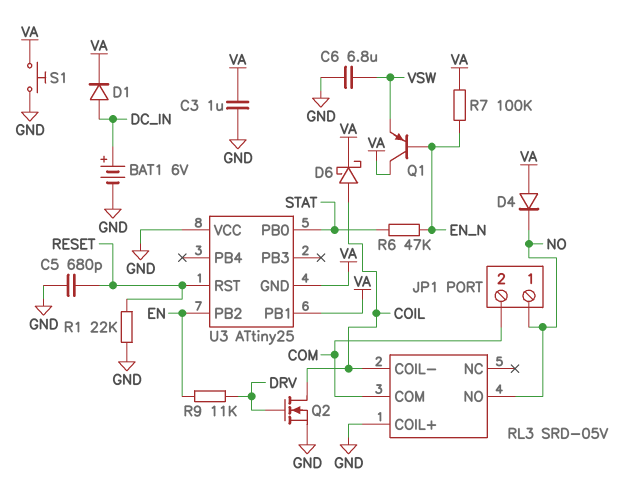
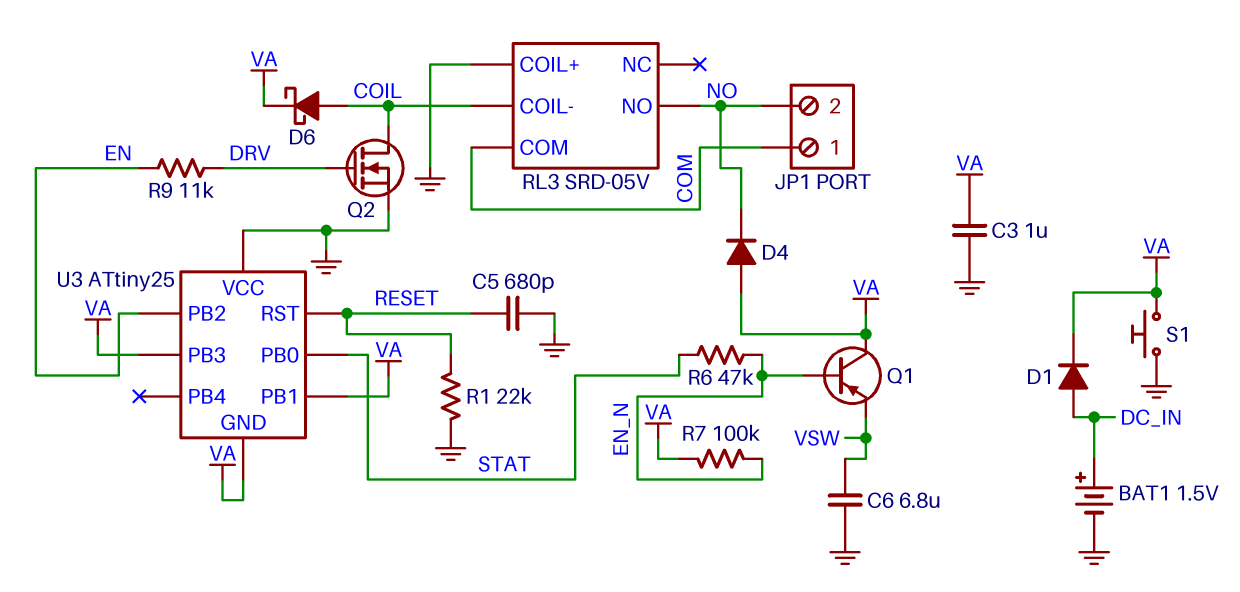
BAT1: 6V (plus DC_IN, minus GND) -> 1.5V (plus DC_IN, minus GND)
JP1 pin 1: NO -> COM
JP1 pin 2: COM -> NO
U3 pin PB3: none -> VA

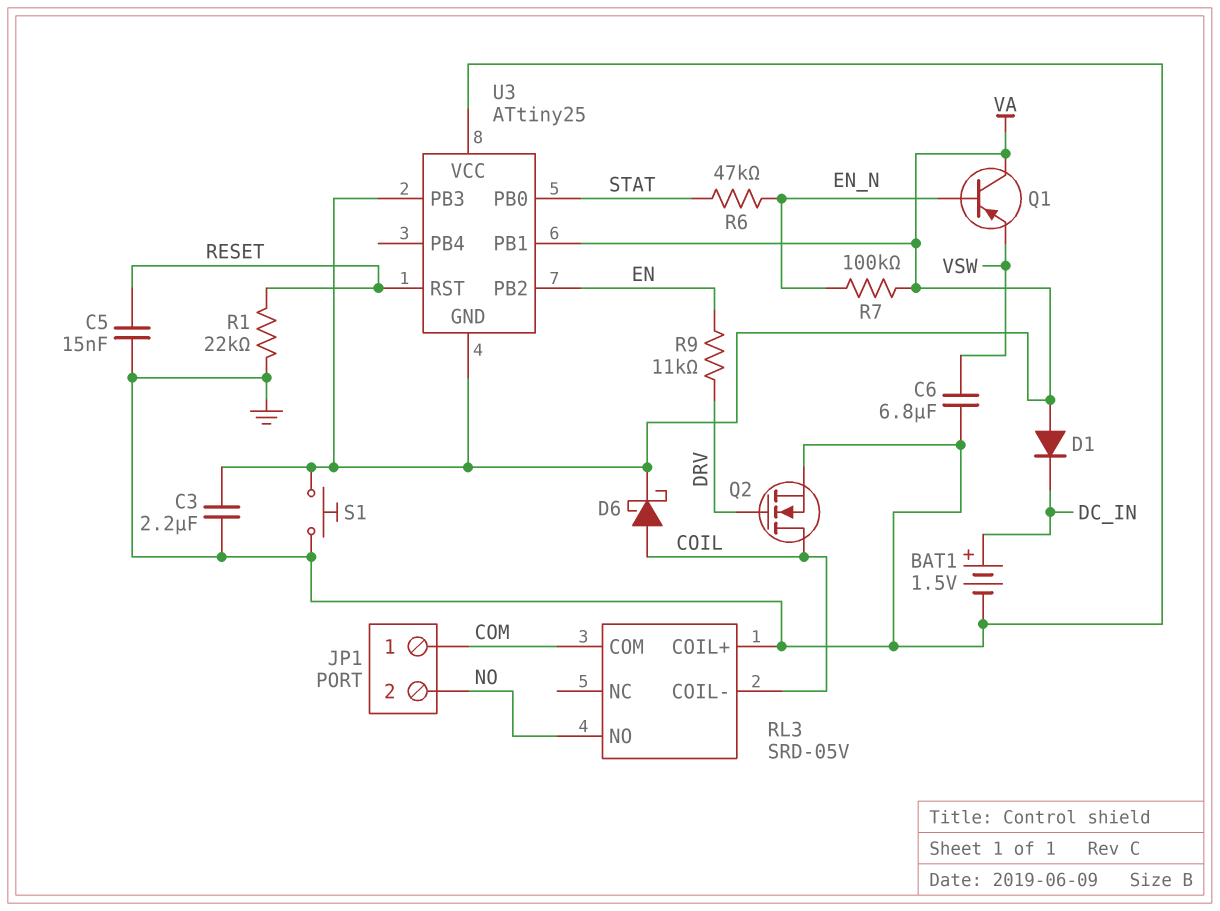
C3: 1uF (GND, VA) -> 2.2uF (GND, VA)
C5: 680pF (GND, RESET) -> 15nF (GND, RESET)
D1: diode (A DC_IN, K VA) -> diode (A VA, K DC_IN)
D4: diode (A VA, K NO) -> none

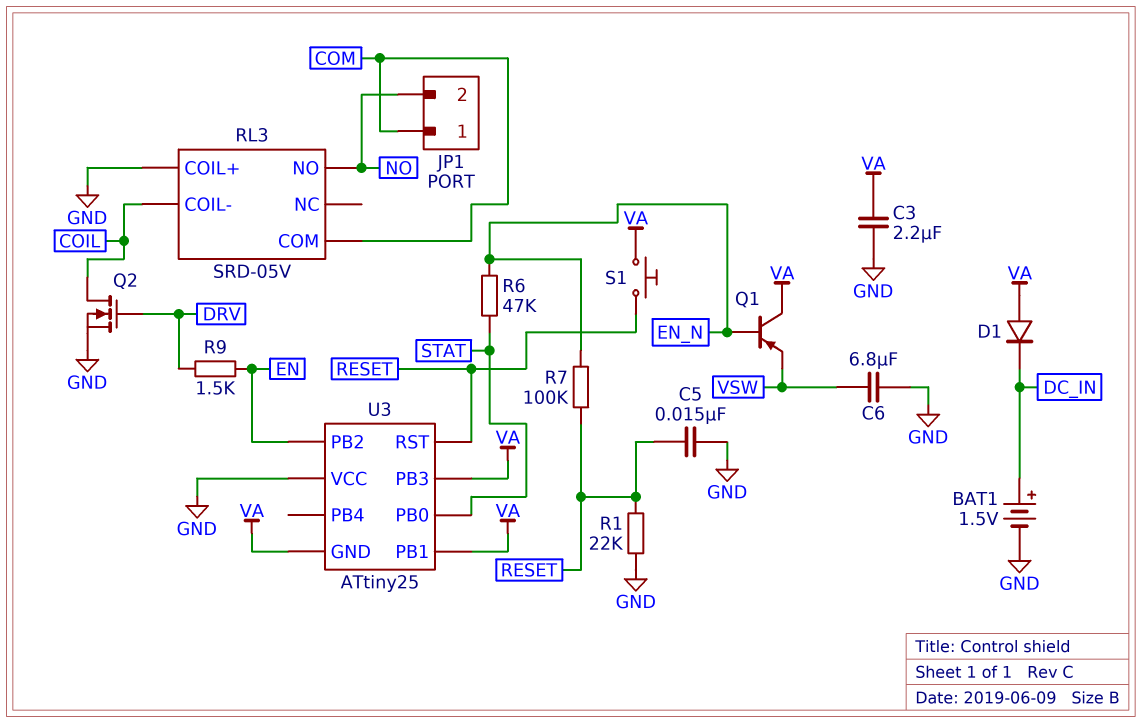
D6: schottky (A COIL, K VA) -> none
R7: 100k (EN_N, VA) -> 100k (EN_N, RESET)
R9: 11k (DRV, EN) -> 1.5k (DRV, EN)
S1: button (GND, VA) -> button (RESET, VA)

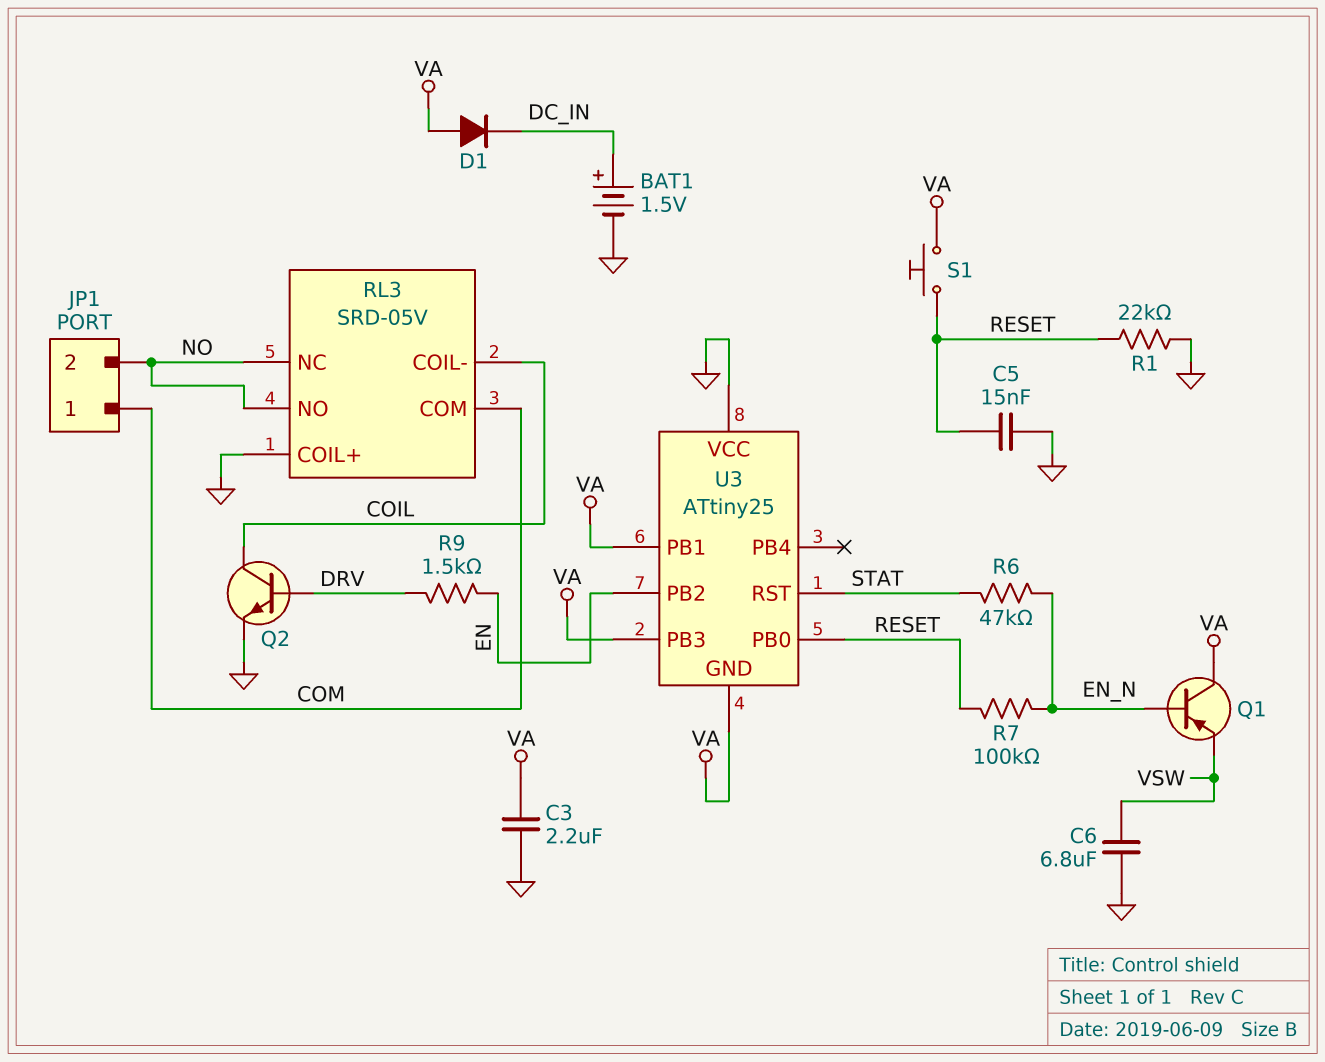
Q2: NMOS (G DRV, D COIL, S GND) -> NPN (B DRV, C COIL, E GND)
RL3 pin NC: none -> NO
U3 pin PB0: STAT -> RESET
U3 pin RST: RESET -> STAT

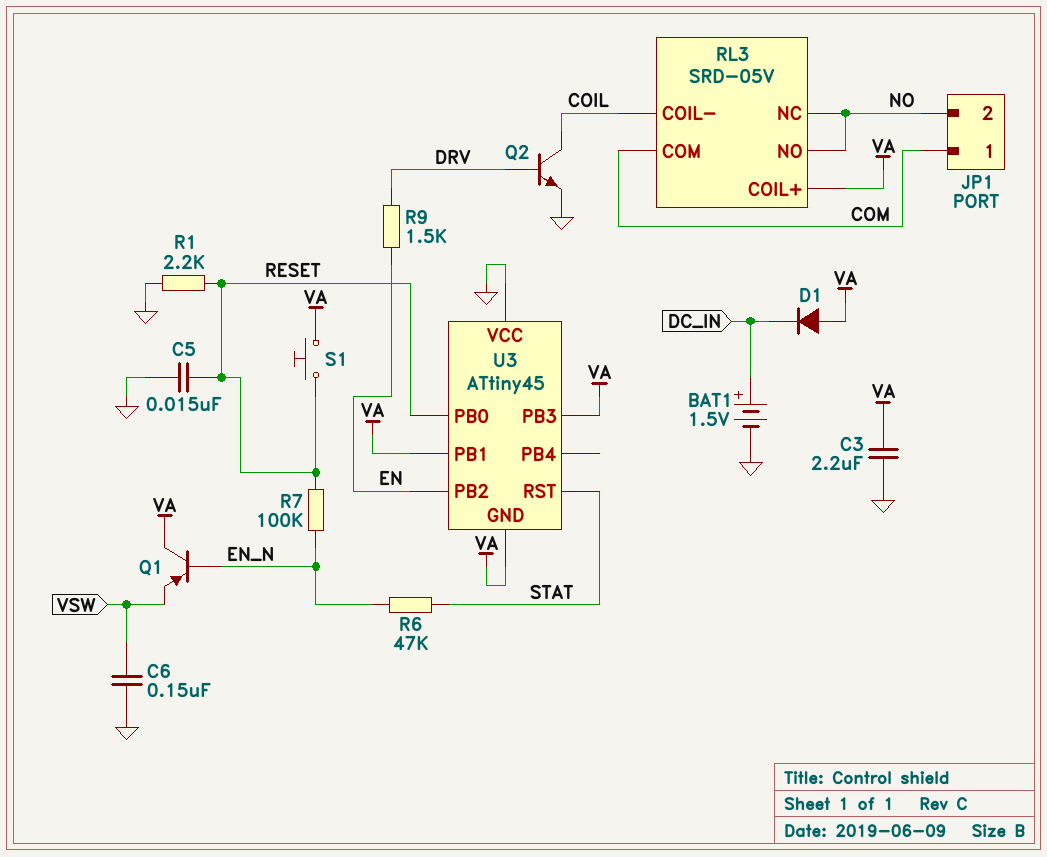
C6: 6.8uF (GND, VSW) -> 150nF (GND, VSW)
R1: 22k (GND, RESET) -> 2.2k (GND, RESET)
RL3 pin COIL+: GND -> VA
U3: ATtiny25 -> ATtiny45

